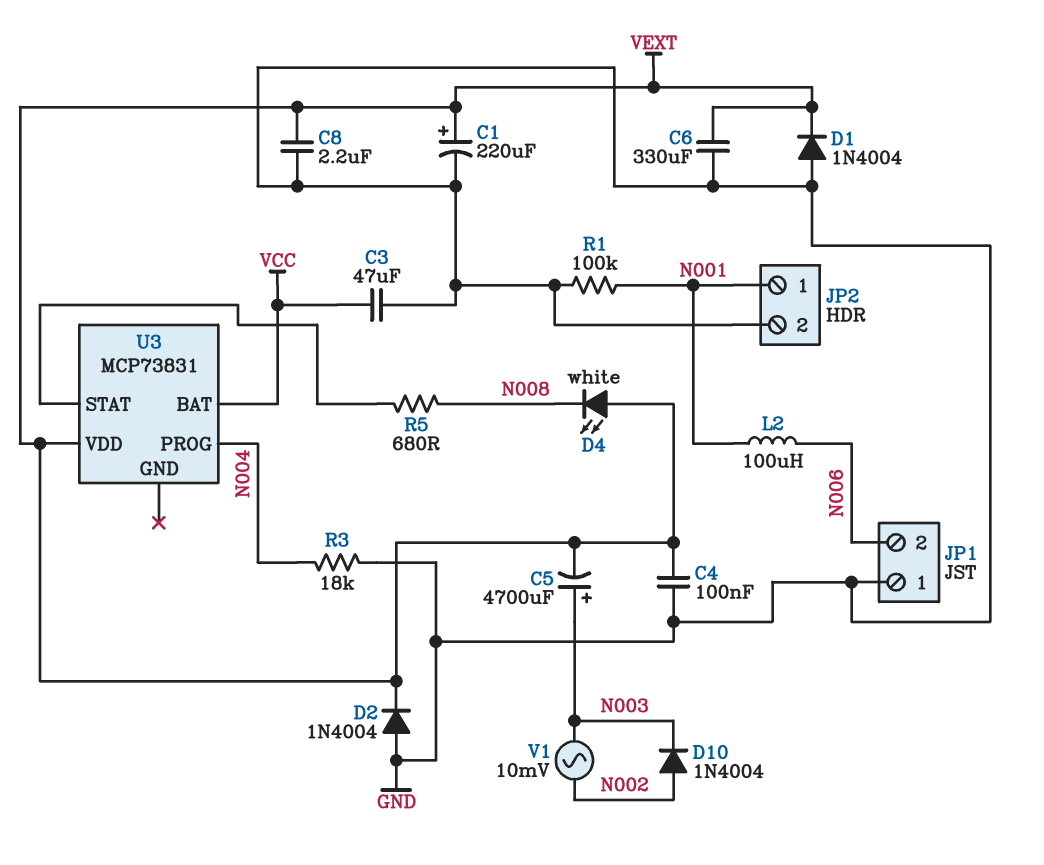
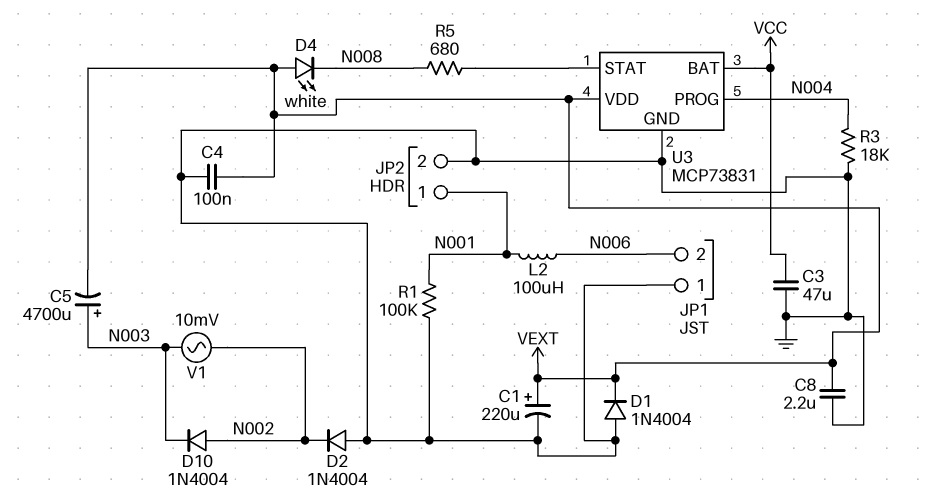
C6: 330uF (GND, VEXT) -> none
D2: diode 1N4004 (A GND, K VEXT) -> diode 1N4004 (A GND, K N002)
U3 pin GND: none -> GND

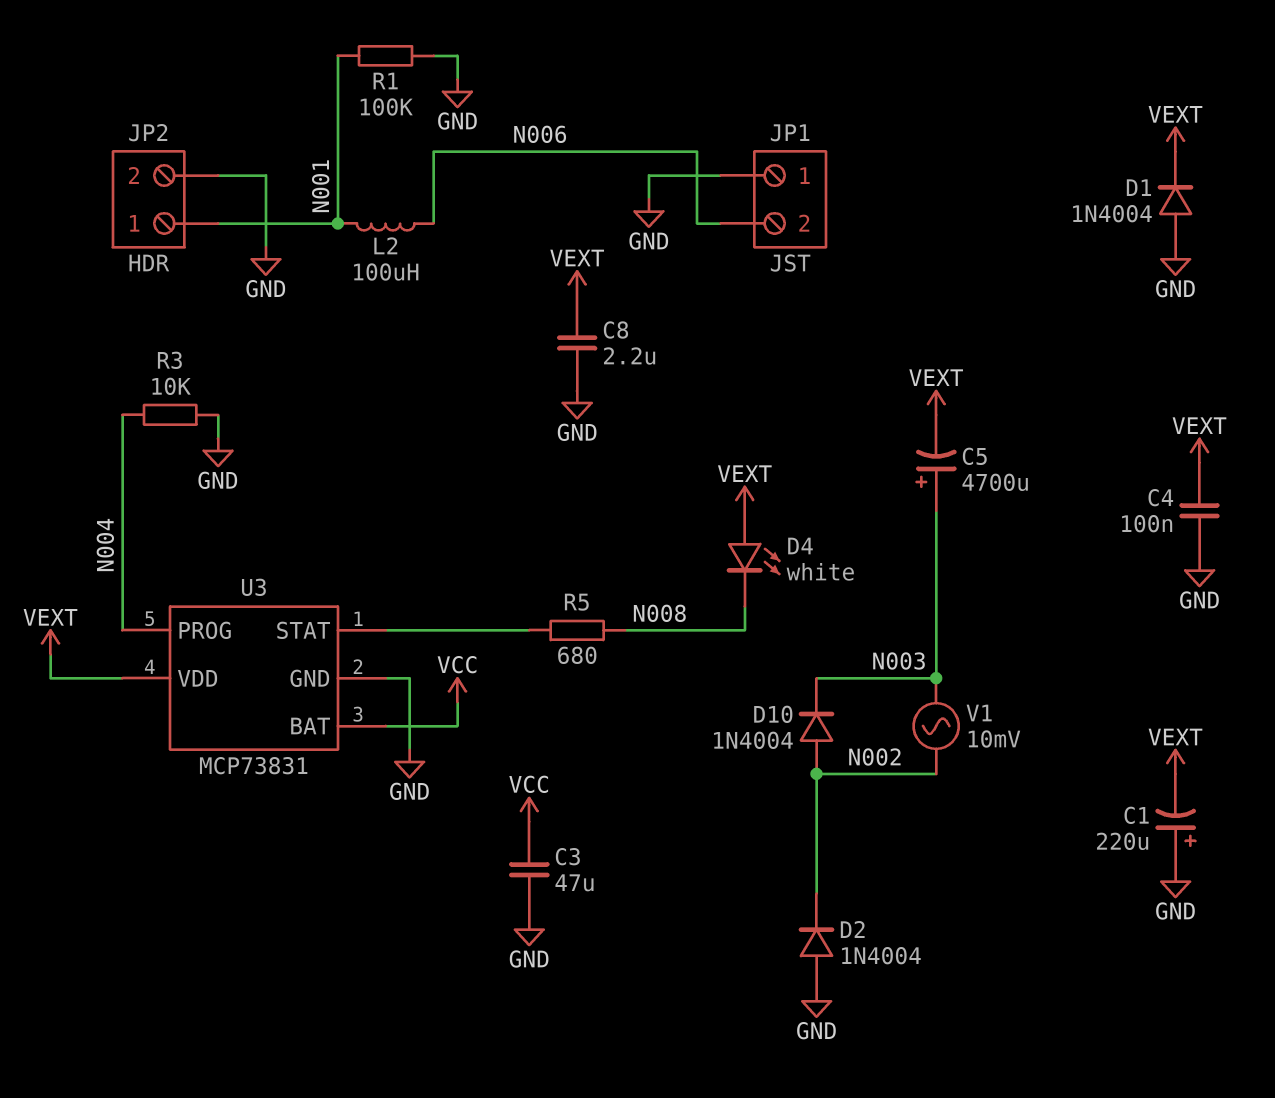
C1: 220uF (plus VEXT, minus GND) -> 220uF (plus GND, minus VEXT)
R3: 18k (GND, N004) -> 10k (GND, N004)

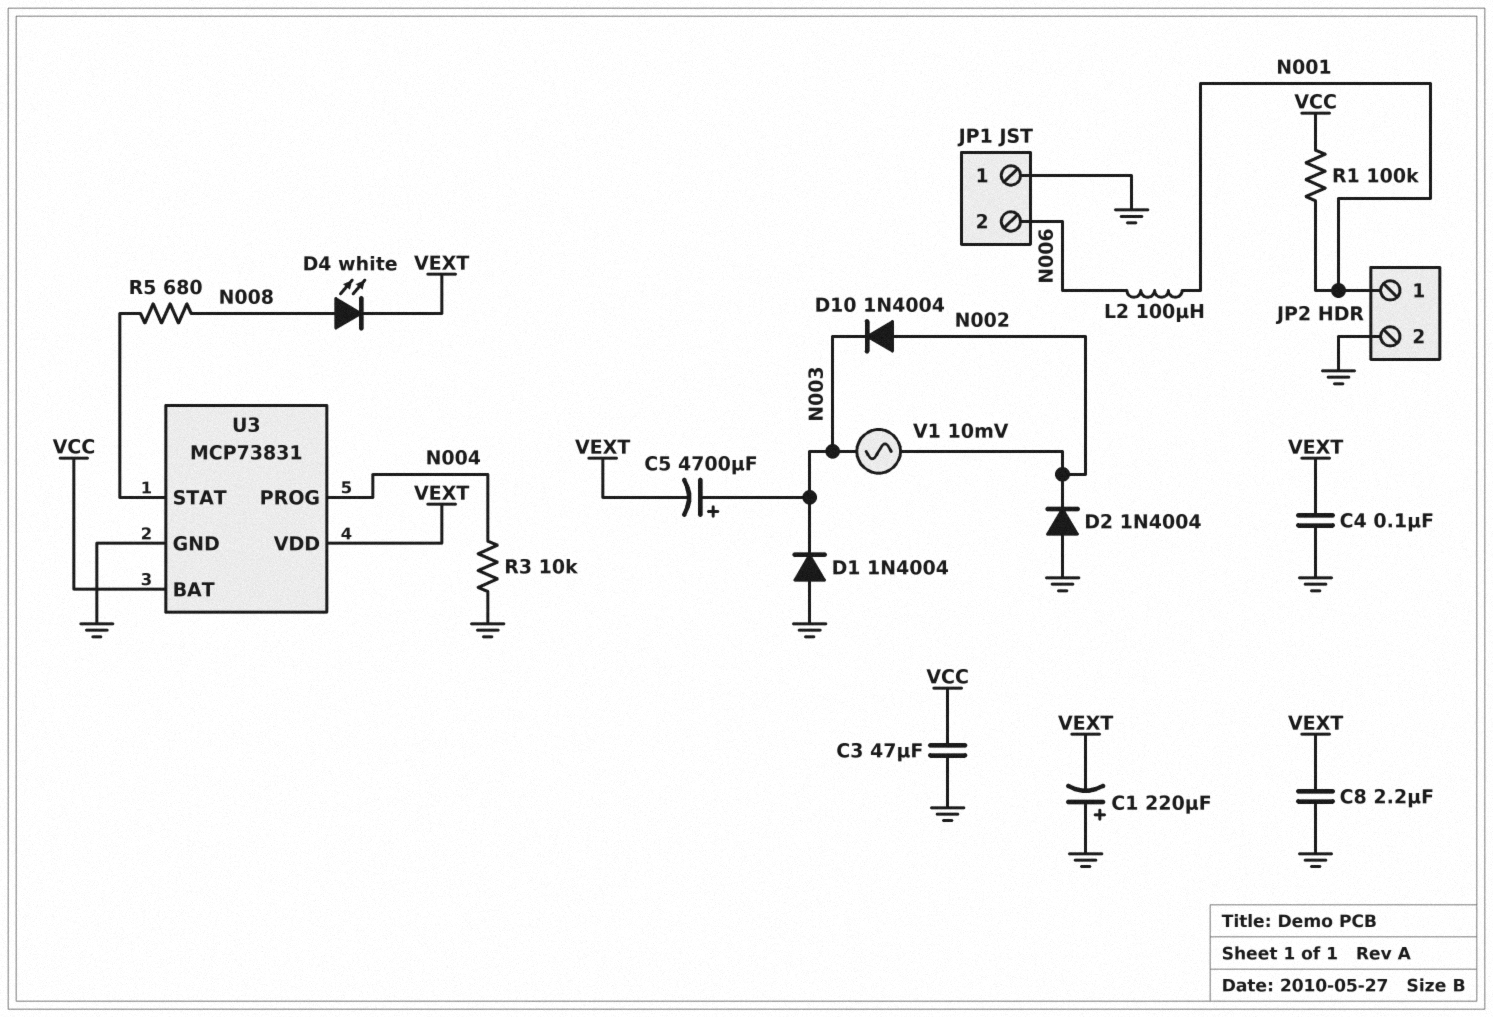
D1: diode 1N4004 (A GND, K VEXT) -> diode 1N4004 (A GND, K N003)
D4: LED white (A VEXT, K N008) -> LED white (A N008, K VEXT)
R1: 100k (GND, N001) -> 100k (N001, VCC)

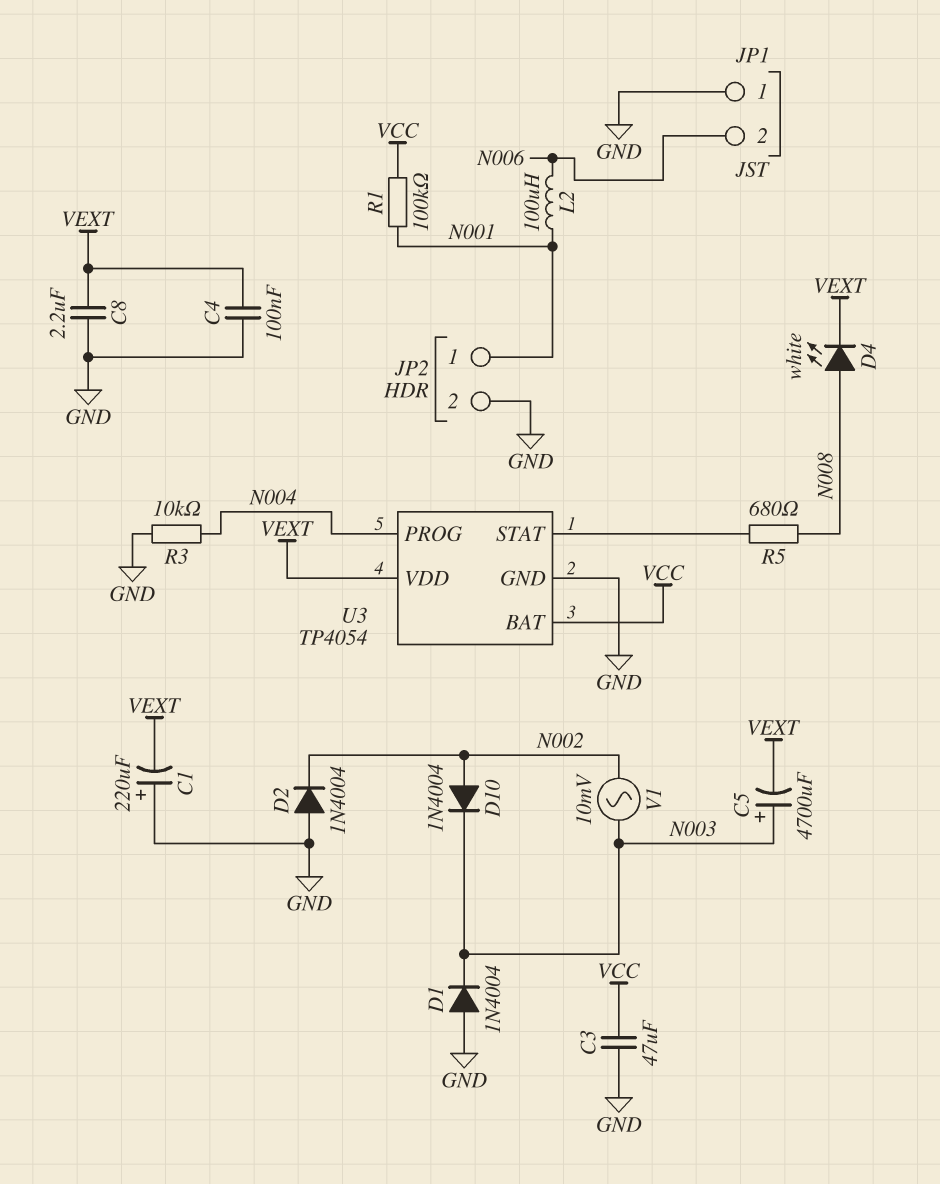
U3: MCP73831 -> TP4054

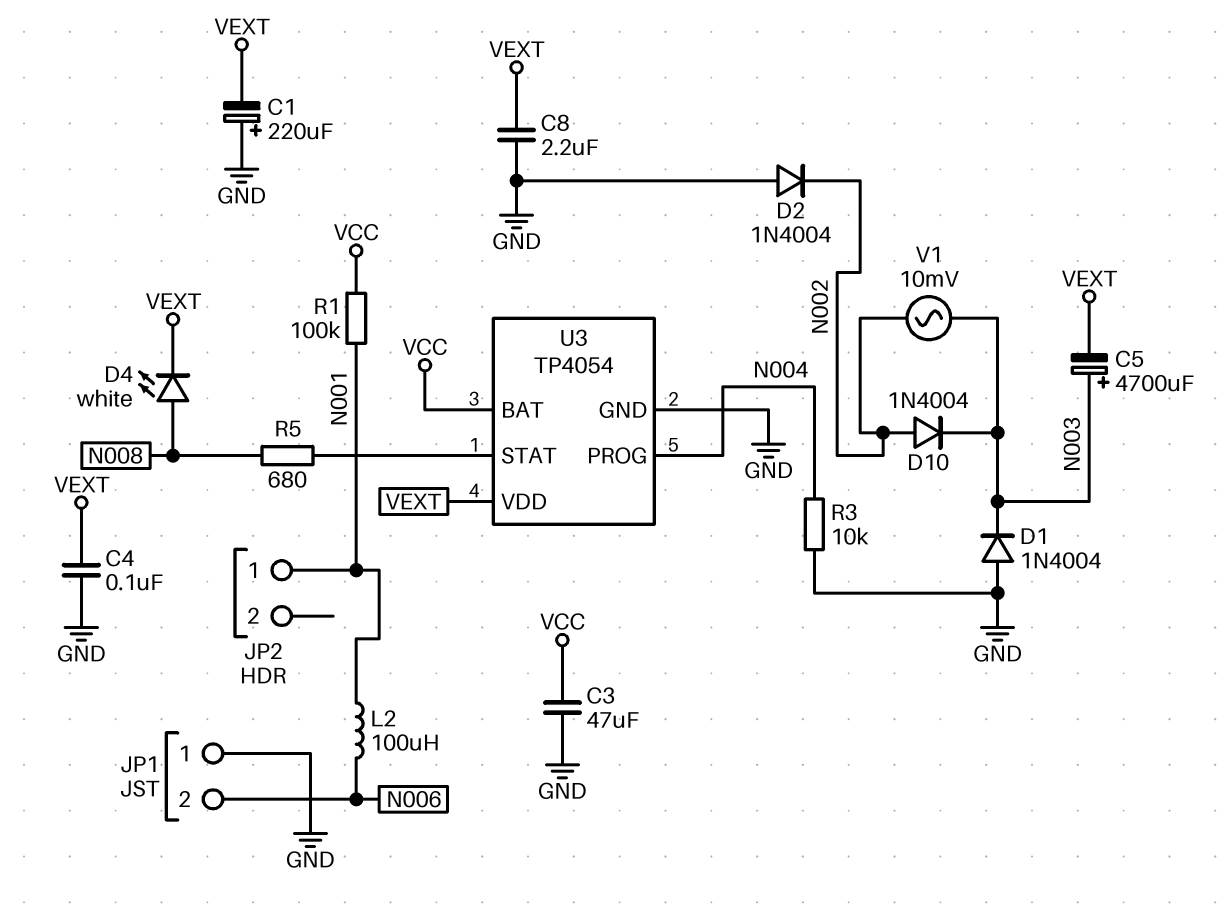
JP2 pin 2: GND -> none

